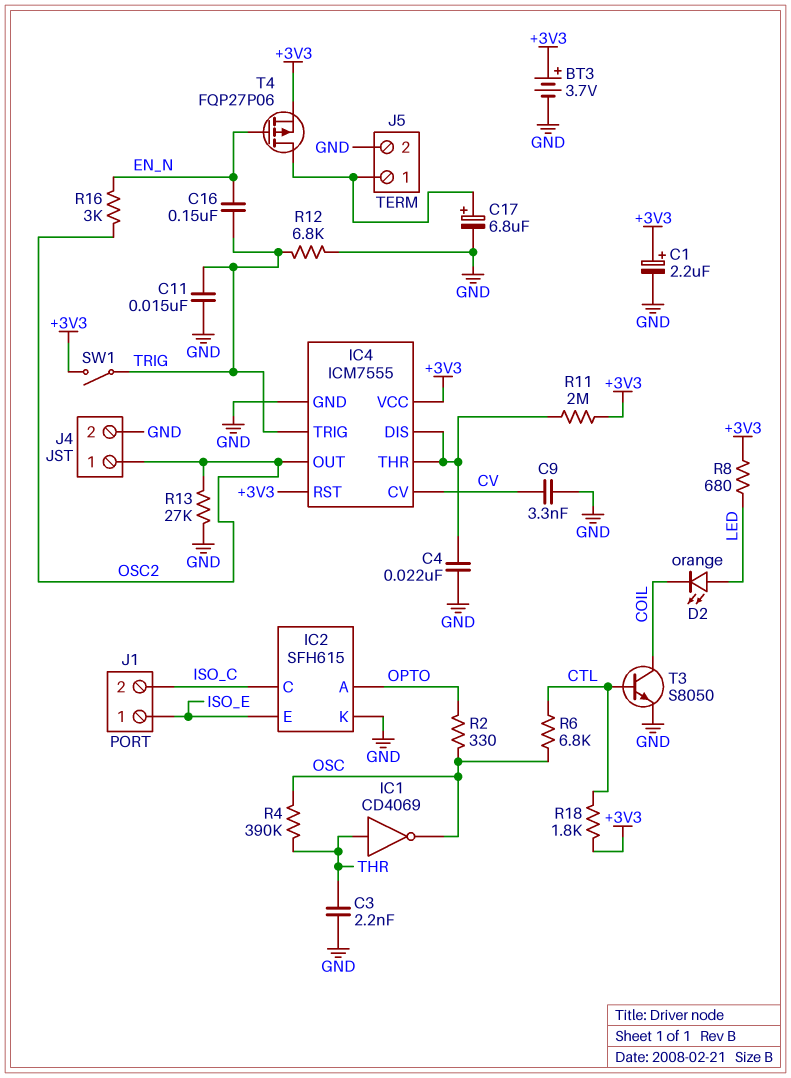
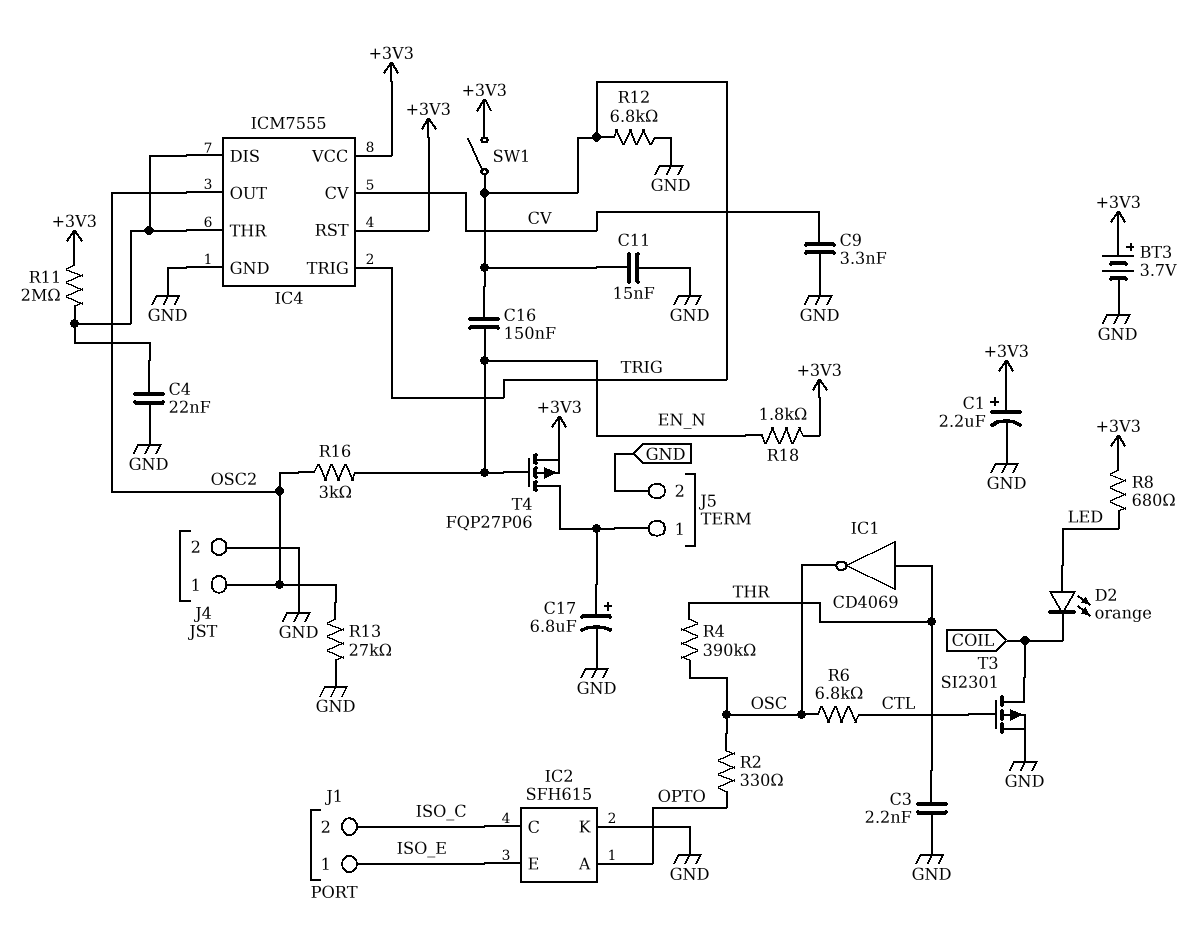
R18: 1.8k (+3V3, CTL) -> 1.8k (+3V3, EN_N)
T3: NPN S8050 (B CTL, C COIL, E GND) -> PMOS SI2301 (G CTL, D COIL, S GND)

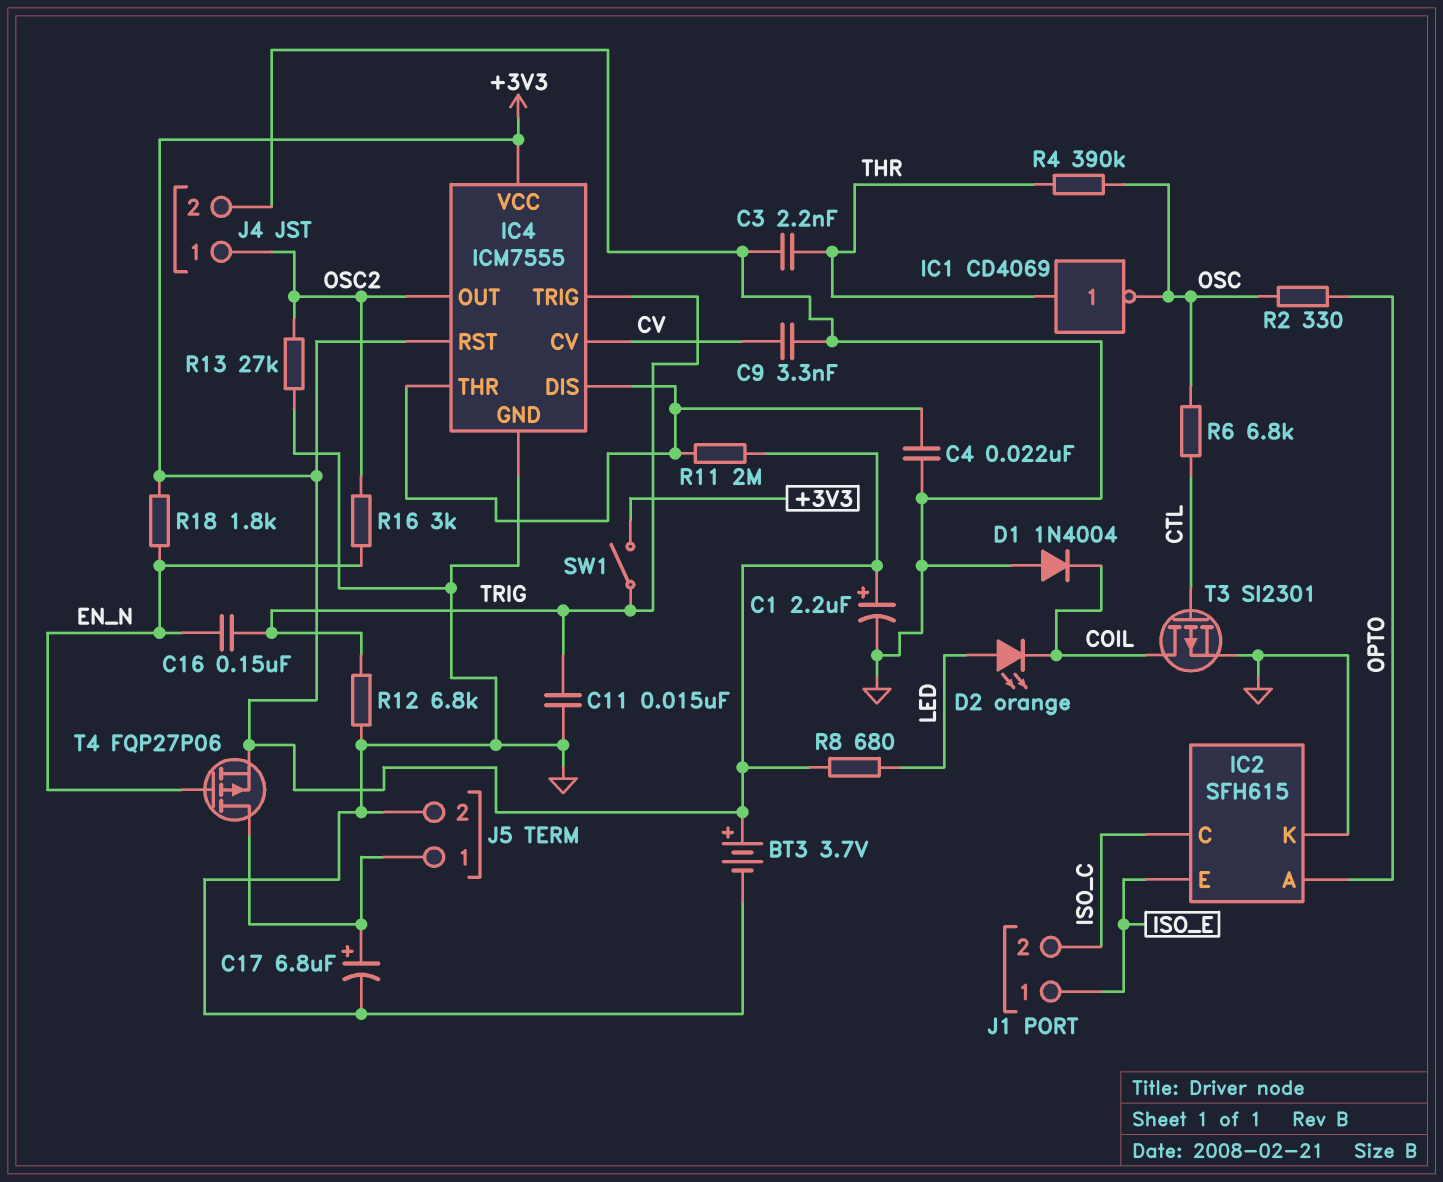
D1: none -> diode 1N4004 (A GND, K COIL)

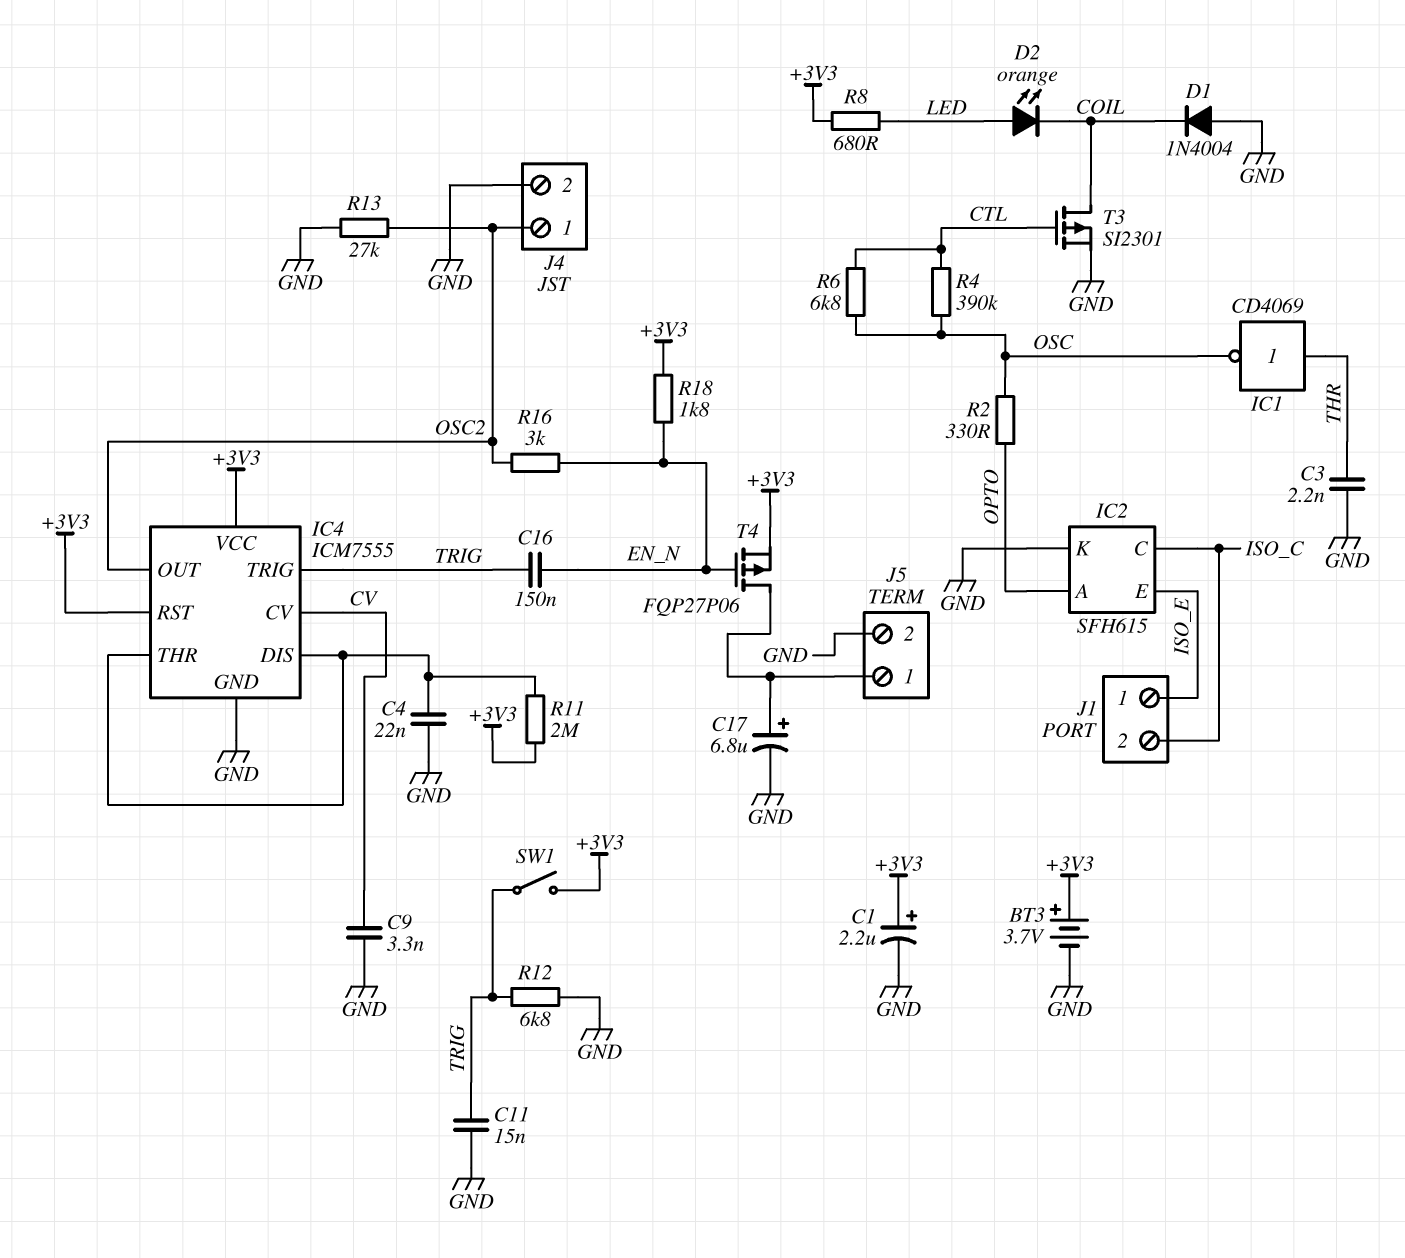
R4: 390k (OSC, THR) -> 390k (CTL, OSC)

